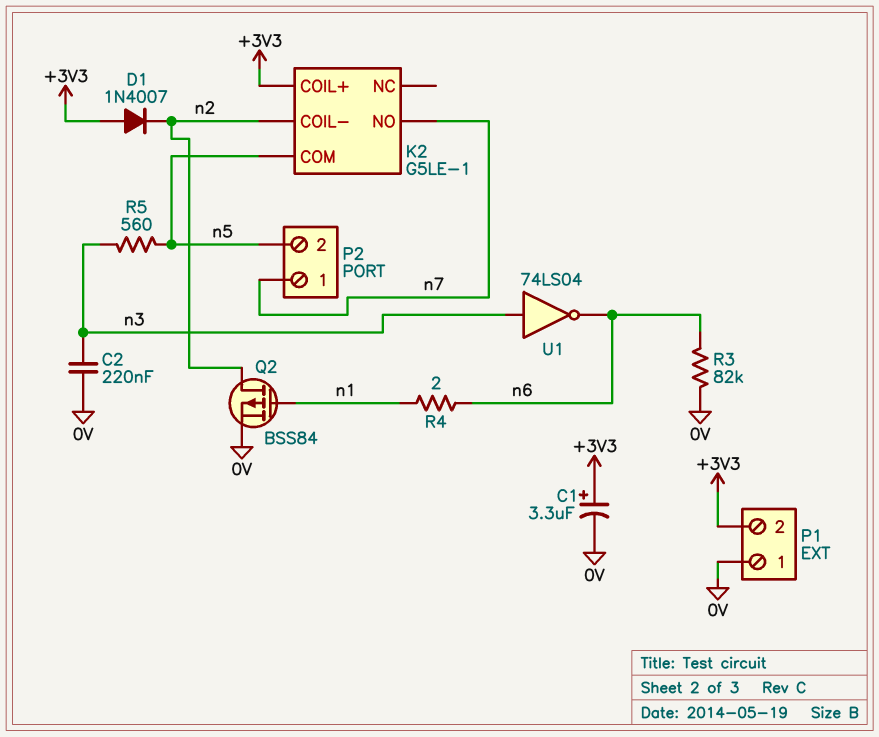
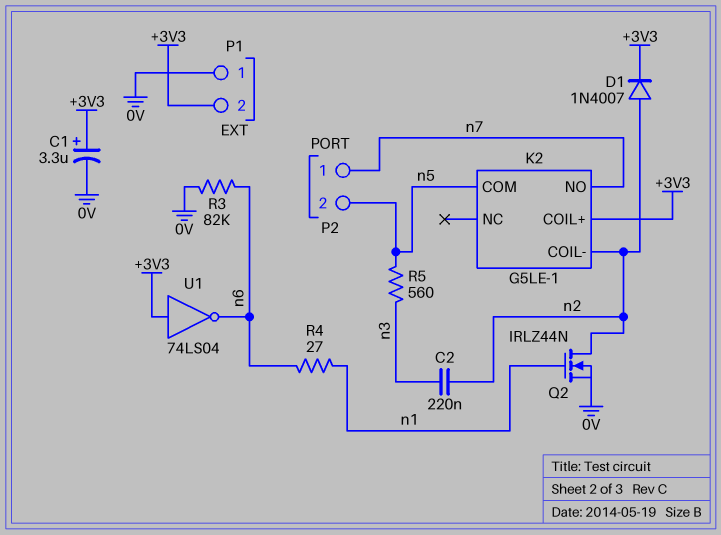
C2: 220nF (0V, n3) -> 220nF (n2, n3)
D1: diode 1N4007 (A +3V3, K n2) -> diode 1N4007 (A n2, K +3V3)
Q2: PMOS BSS84 (G n1, D n2, S 0V) -> NMOS IRLZ44N (G n1, D n2, S 0V)
R4: 2 (n1, n6) -> 27 (n1, n6)
U1: NOT 74LS04 (in n3, out n6) -> NOT 74LS04 (in +3V3, out n6)

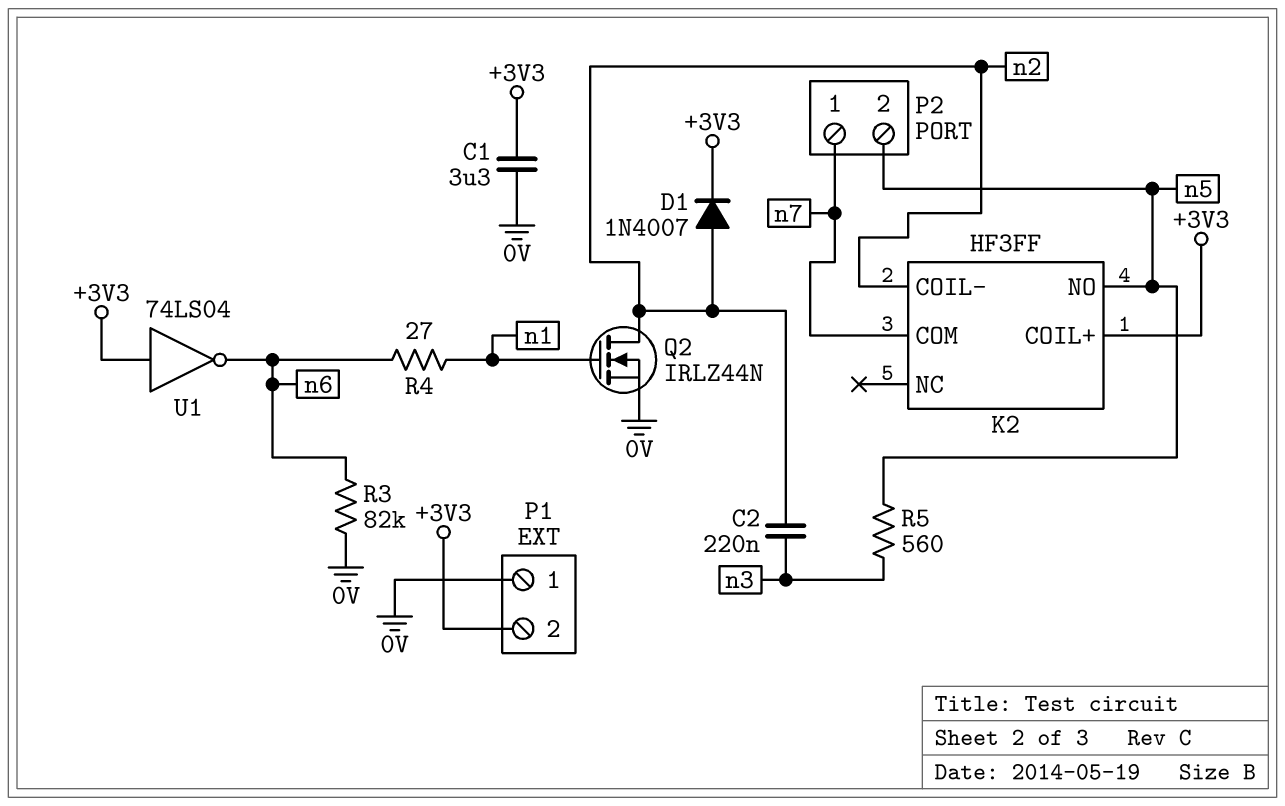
C1: 3.3uF (plus +3V3, minus 0V) -> 3.3uF (+3V3, 0V)
K2: G5LE-1 -> HF3FF
K2 pin COM: n5 -> n7
K2 pin NO: n7 -> n5

